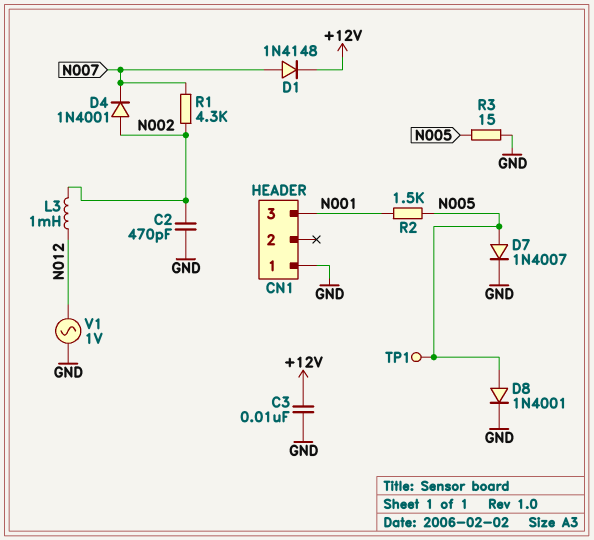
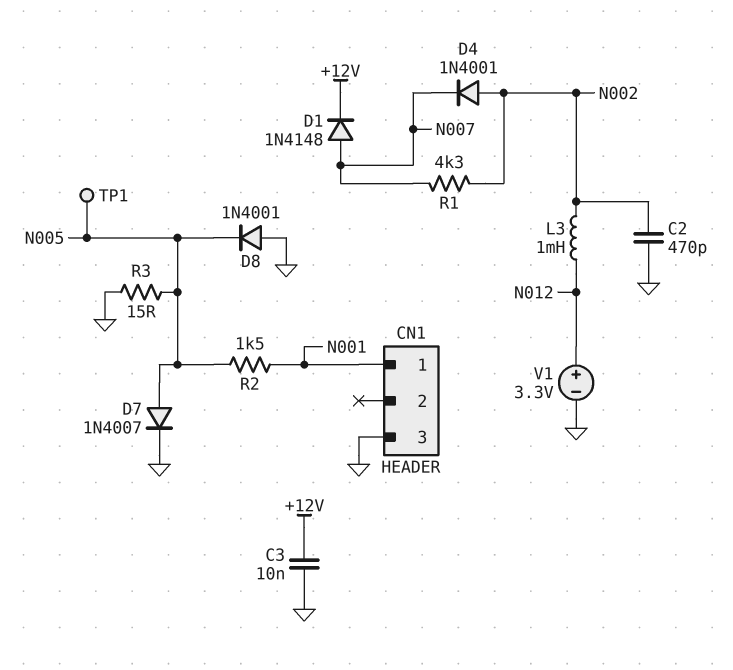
CN1 pin 1: GND -> N001
CN1 pin 3: N001 -> GND
D8: diode 1N4001 (A N005, K GND) -> diode 1N4001 (A GND, K N005)
V1: AC 1V (GND, N012) -> 3.3V (plus N012, minus GND)

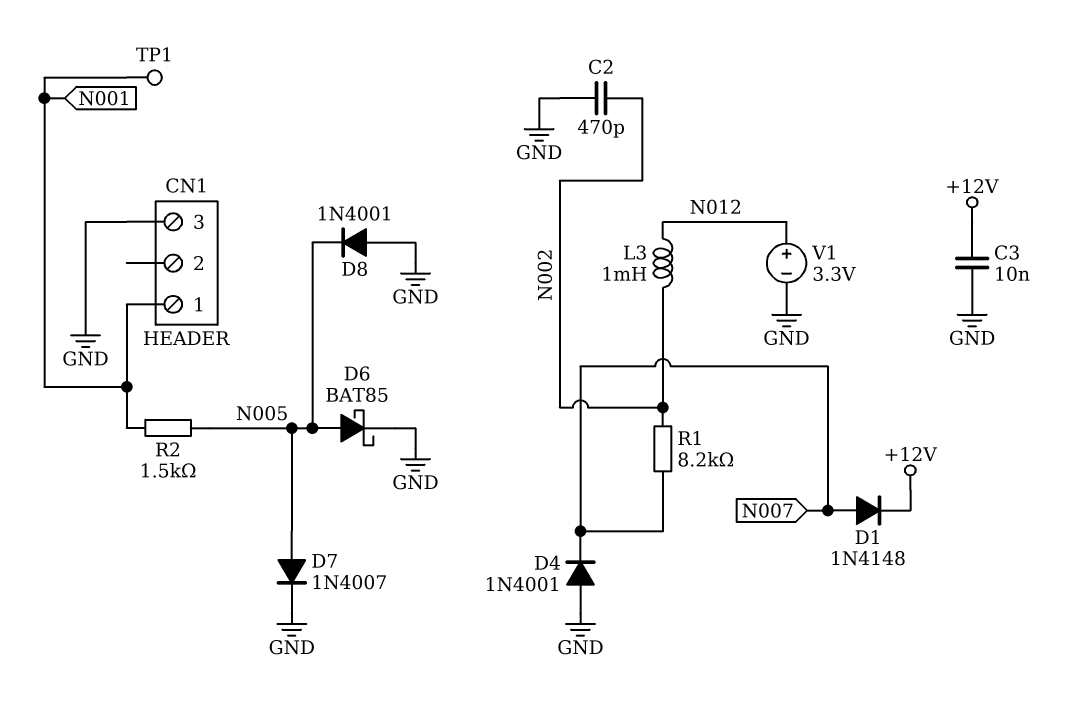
D4: diode 1N4001 (A N002, K N007) -> diode 1N4001 (A GND, K N007)
D6: none -> schottky BAT85 (A N005, K GND)
R1: 4.3k (N002, N007) -> 8.2k (N002, N007)
R3: 15 (GND, N005) -> none
TP1: test point (N005) -> test point (N001)

